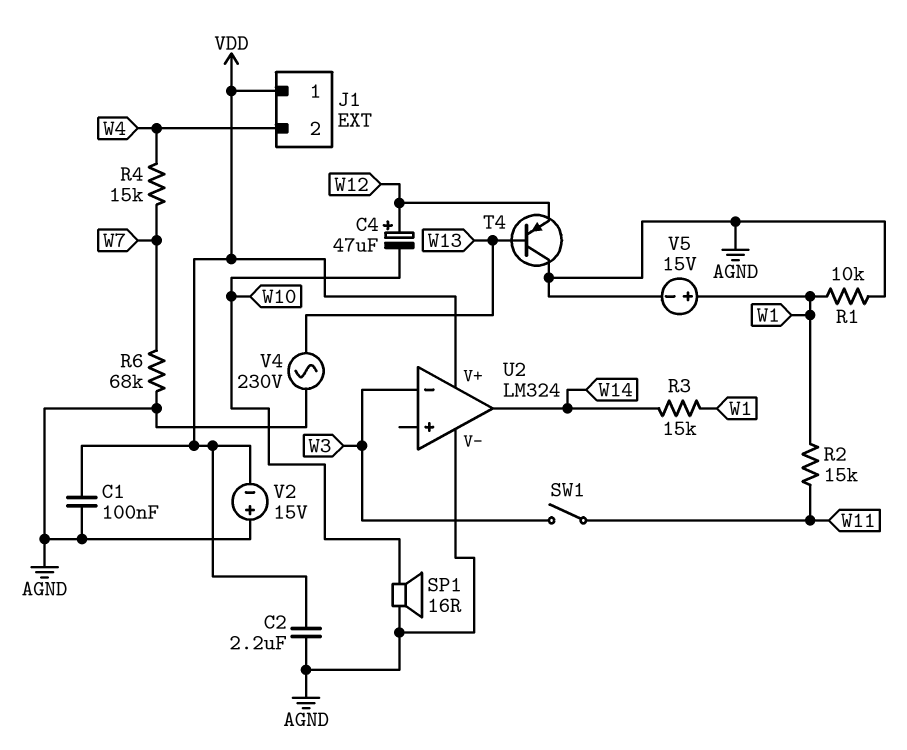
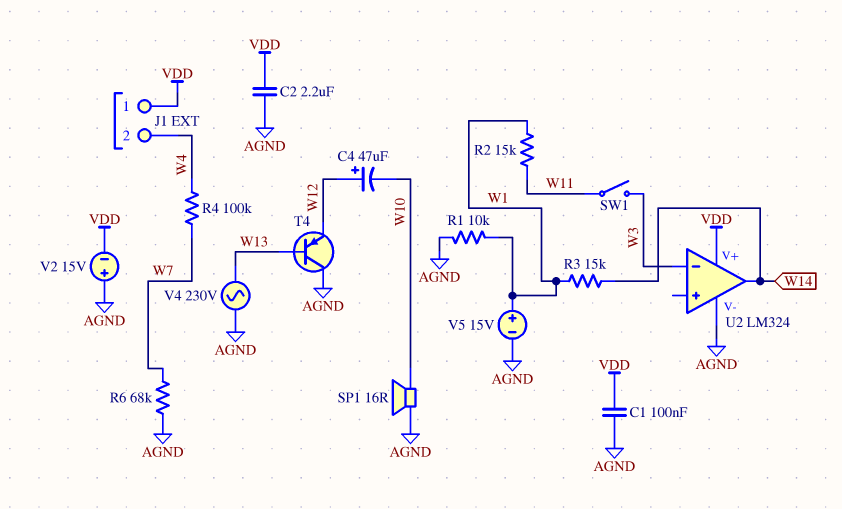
R4: 15k (W4, W7) -> 100k (W4, W7)

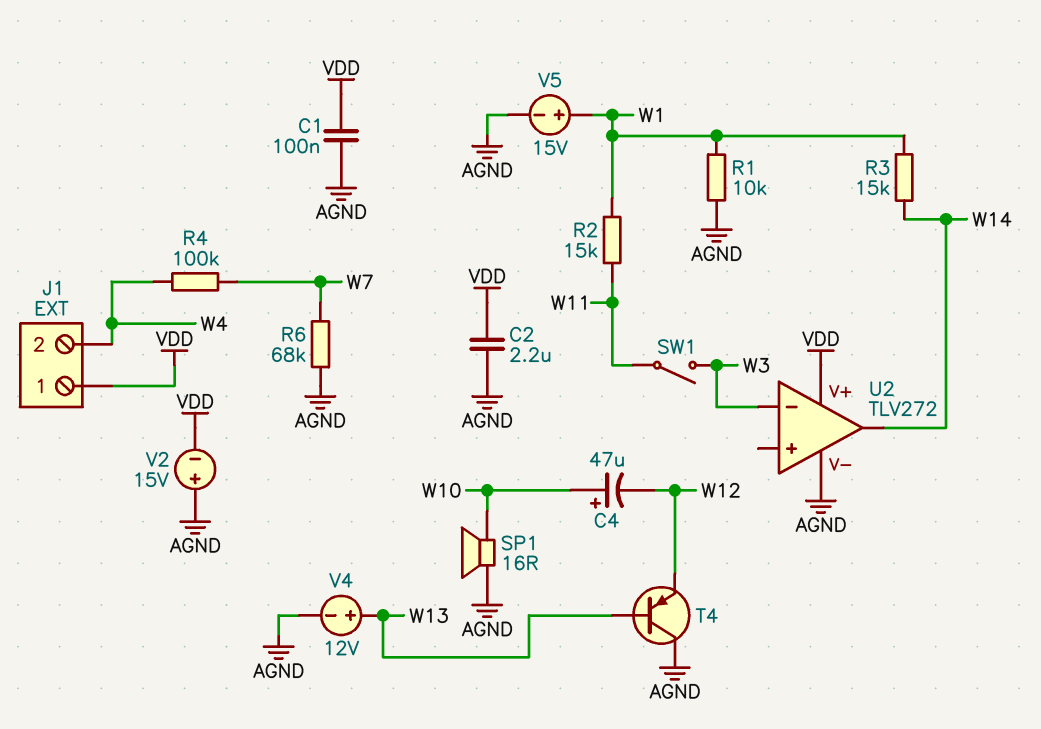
C4: 47uF (plus W12, minus W10) -> 47uF (plus W10, minus W12)
U2: LM324 -> TLV272
V4: AC 230V (AGND, W13) -> 12V (plus W13, minus AGND)

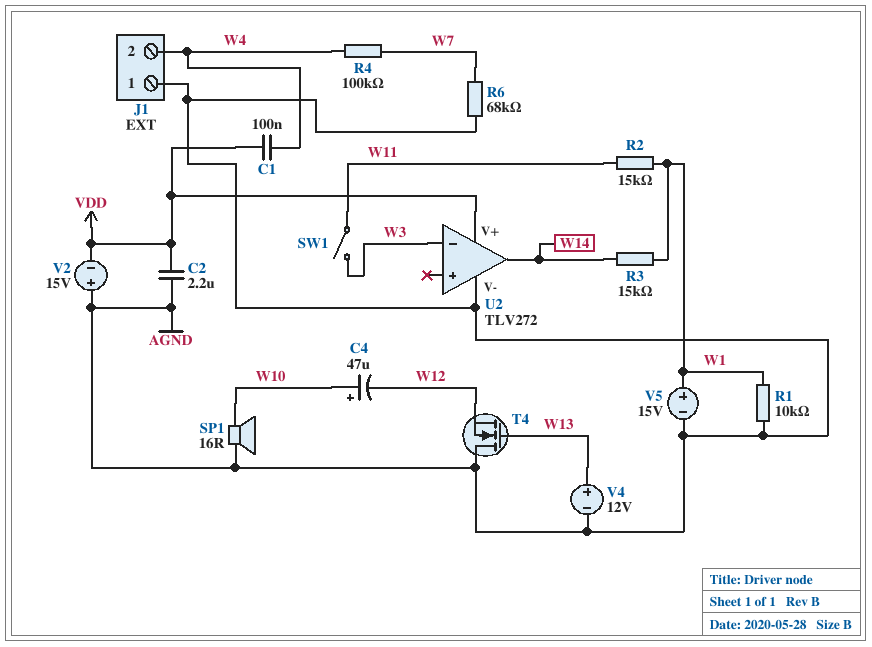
C1: 100nF (AGND, VDD) -> 100nF (VDD, W4)
J1 pin 1: VDD -> AGND
T4: PNP (B W13, C AGND, E W12) -> NMOS (G W13, D AGND, S W12)

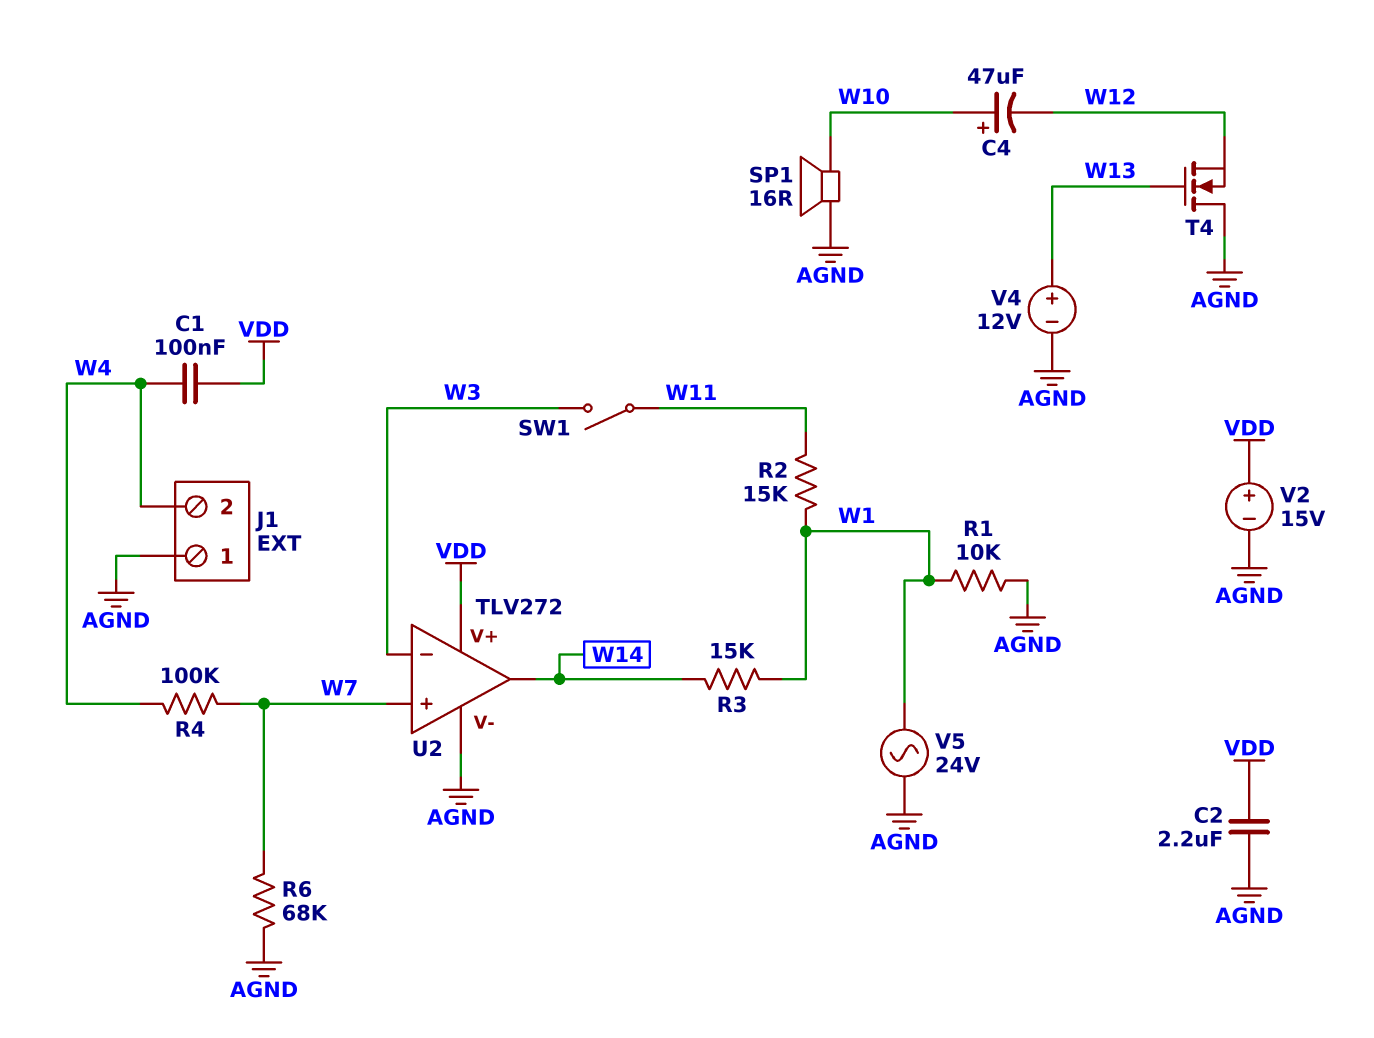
U2 pin in+: none -> W7
V2: 15V (plus AGND, minus VDD) -> 15V (plus VDD, minus AGND)
V5: 15V (plus W1, minus AGND) -> AC 24V (AGND, W1)

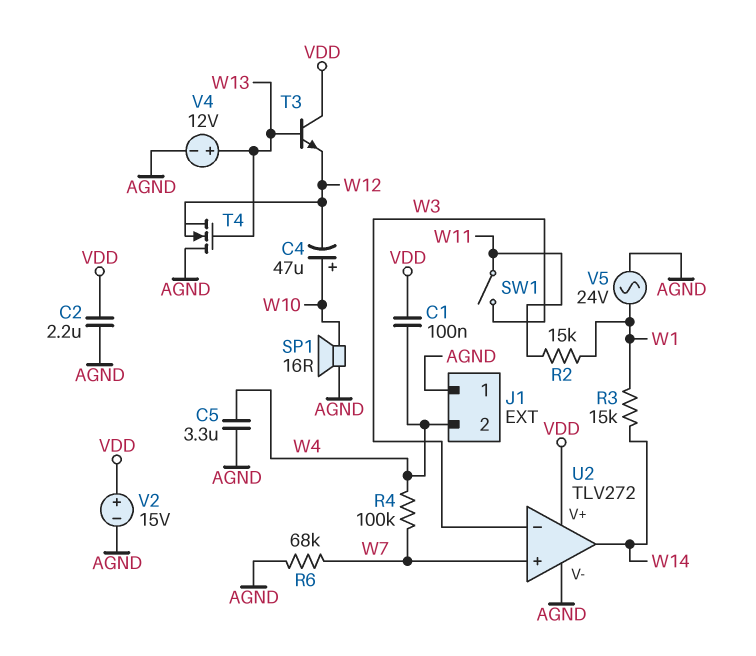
C5: none -> 3.3uF (AGND, W4)
R1: 10k (AGND, W1) -> none
T3: none -> NPN (B W13, C VDD, E W12)

